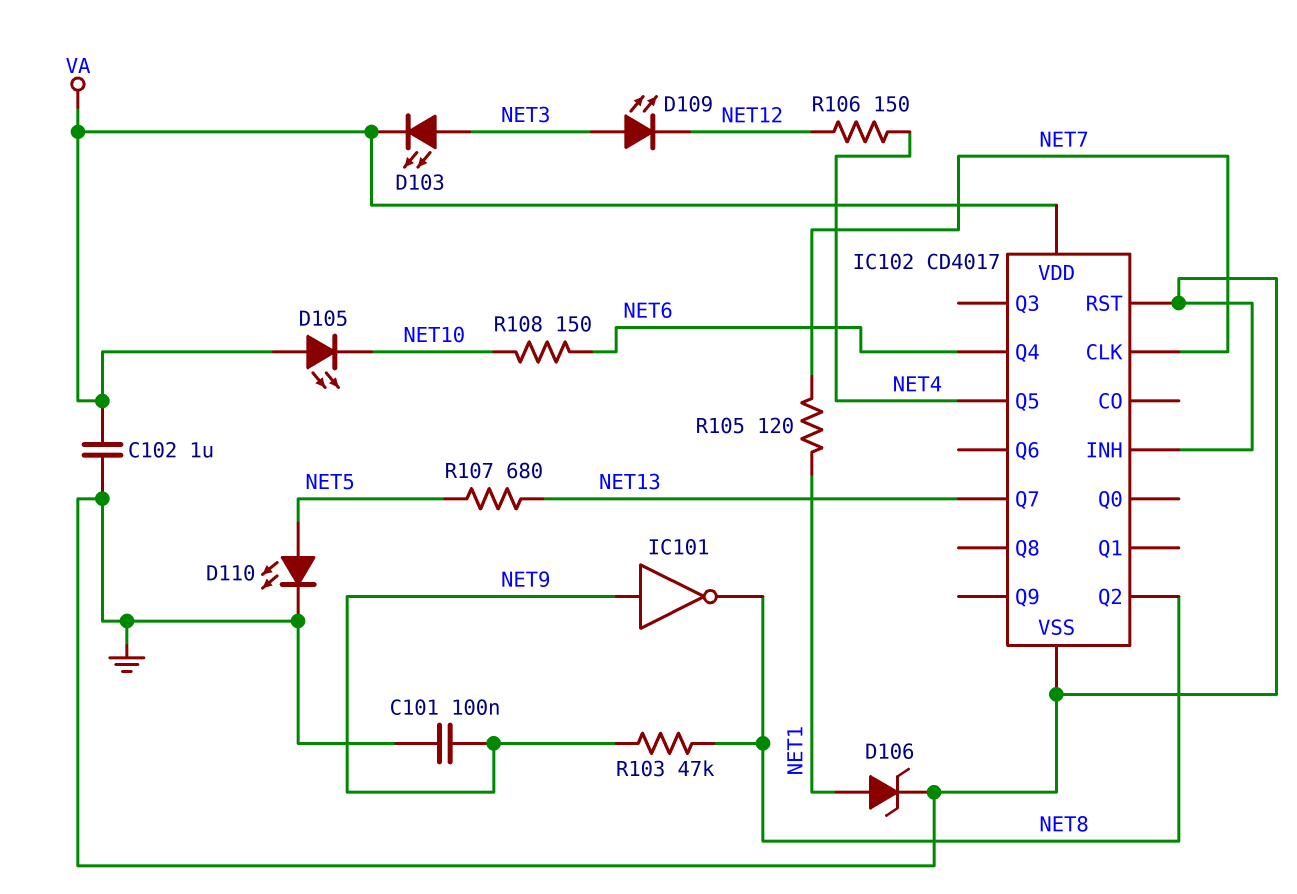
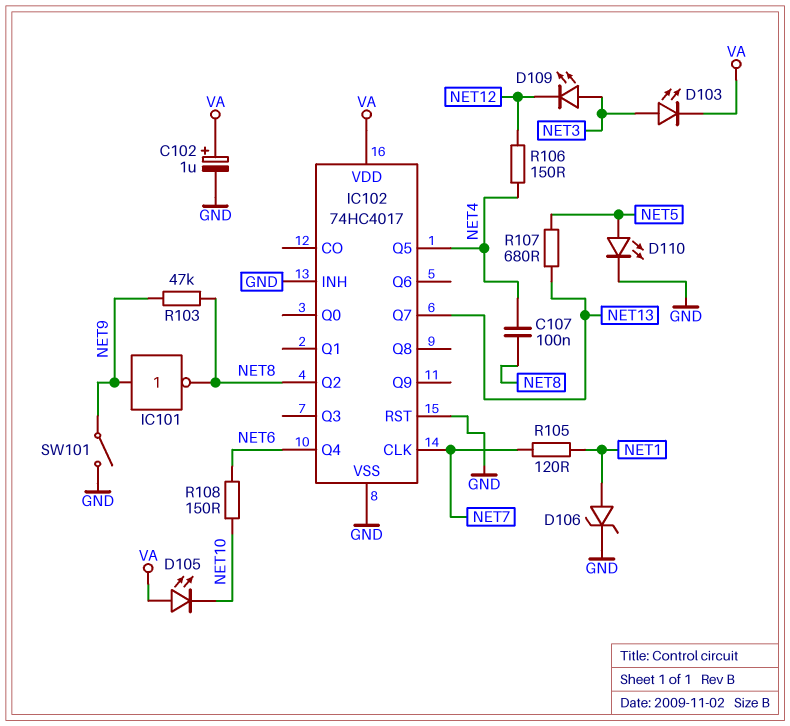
C101: 100nF (GND, NET9) -> none
C102: 1uF (GND, VA) -> 1uF (plus VA, minus GND)
C107: none -> 100nF (NET4, NET8)
IC102: CD4017 -> 74HC4017
SW101: none -> switch (GND, NET9)

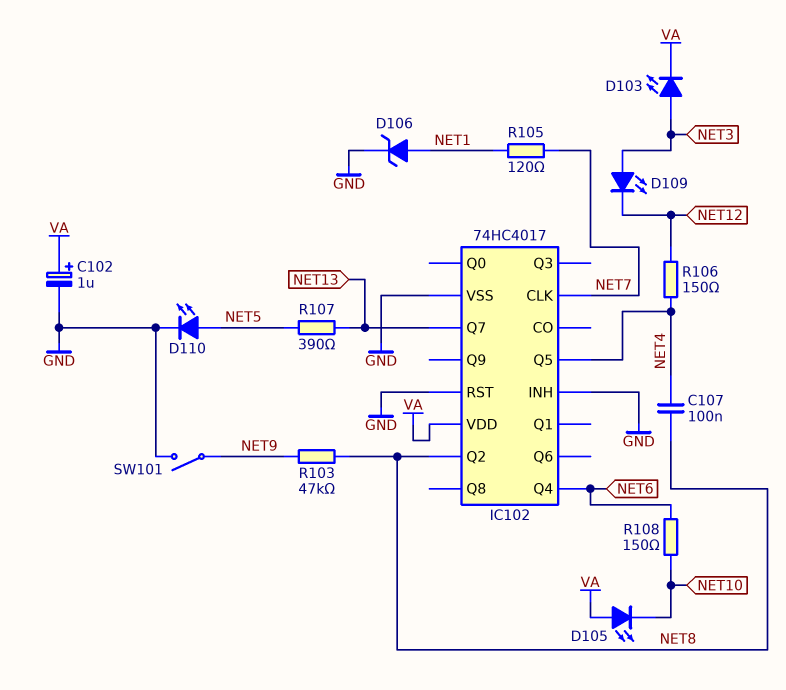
IC101: NOT (in NET9, out NET8) -> none
R107: 680 (NET5, NET13) -> 390 (NET5, NET13)

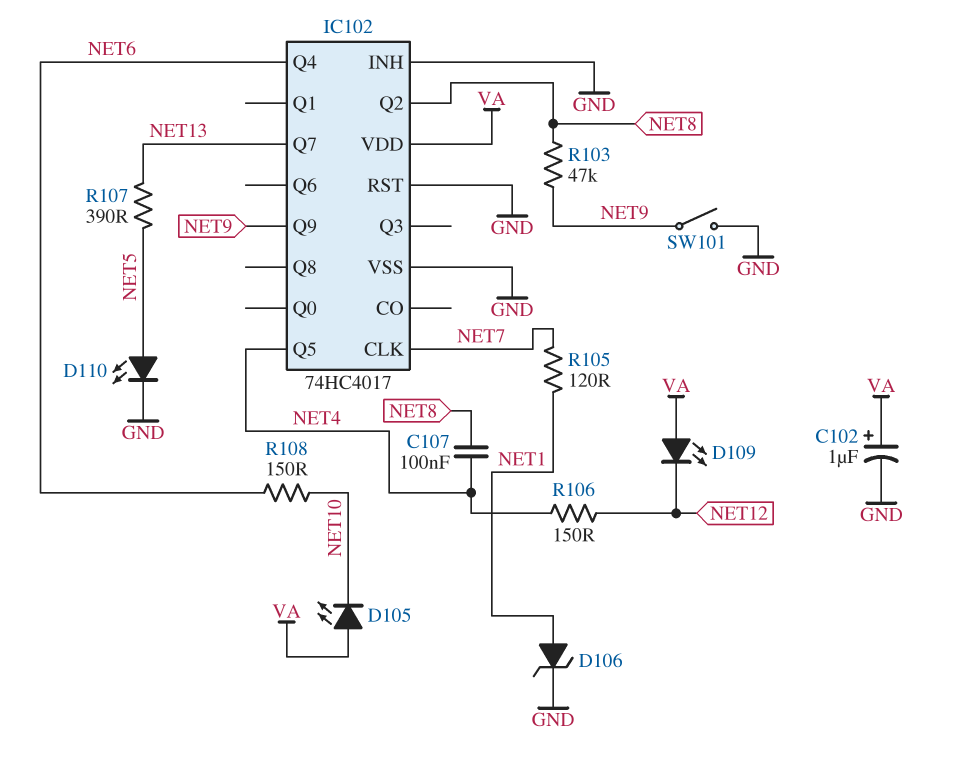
D103: LED (A NET3, K VA) -> none
D109: LED (A NET3, K NET12) -> LED (A VA, K NET12)
IC102 pin Q9: none -> NET9

